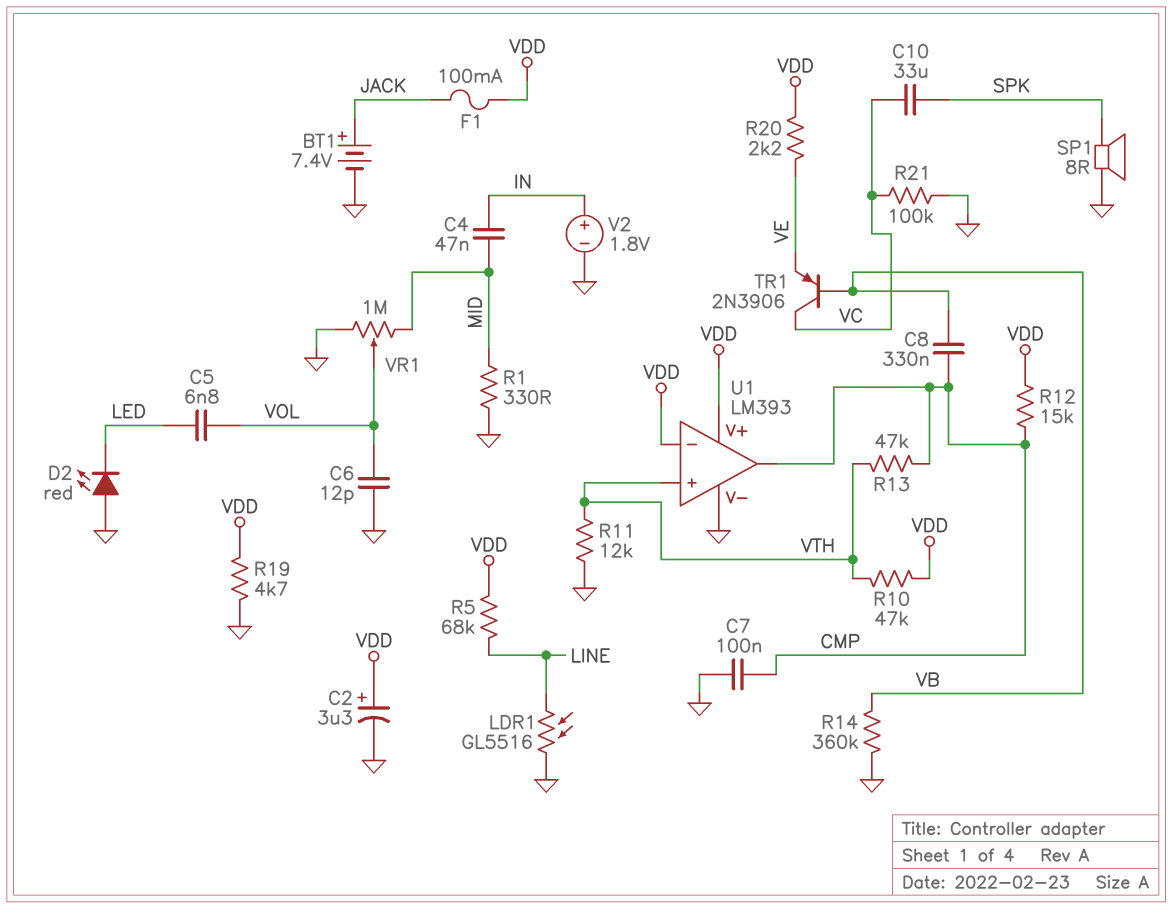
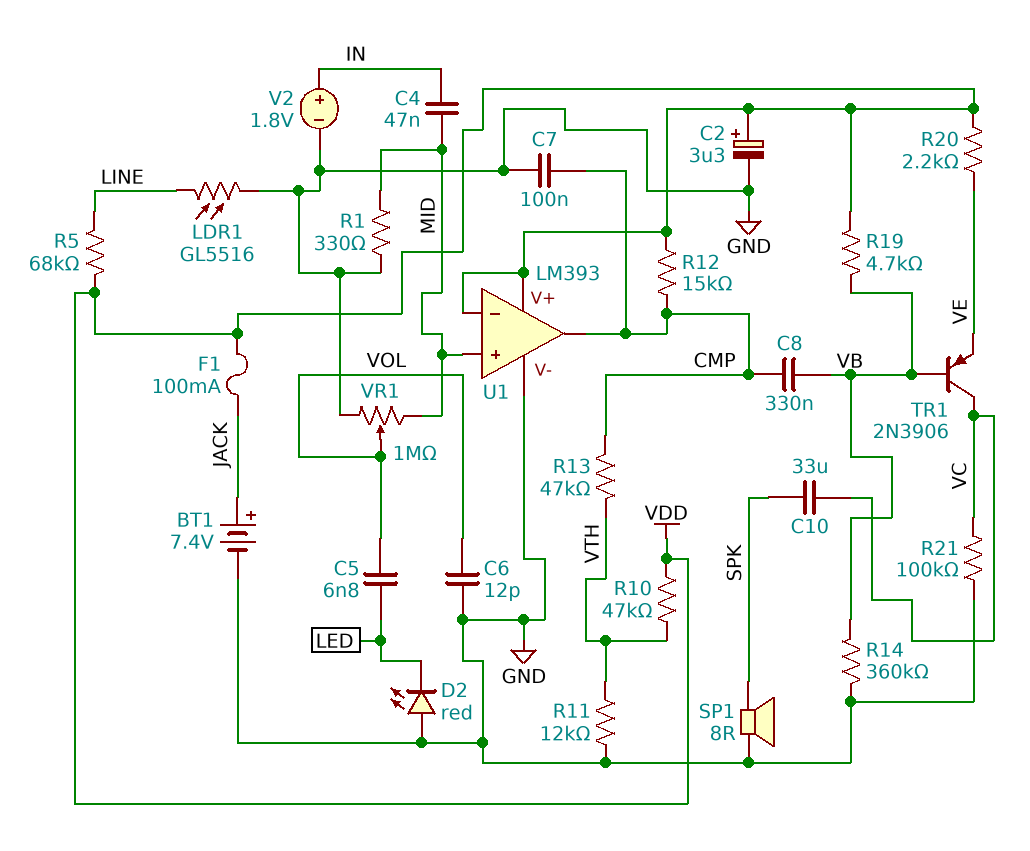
R19: 4.7k (GND, VDD) -> 4.7k (VB, VDD)
U1 pin in+: VTH -> MID

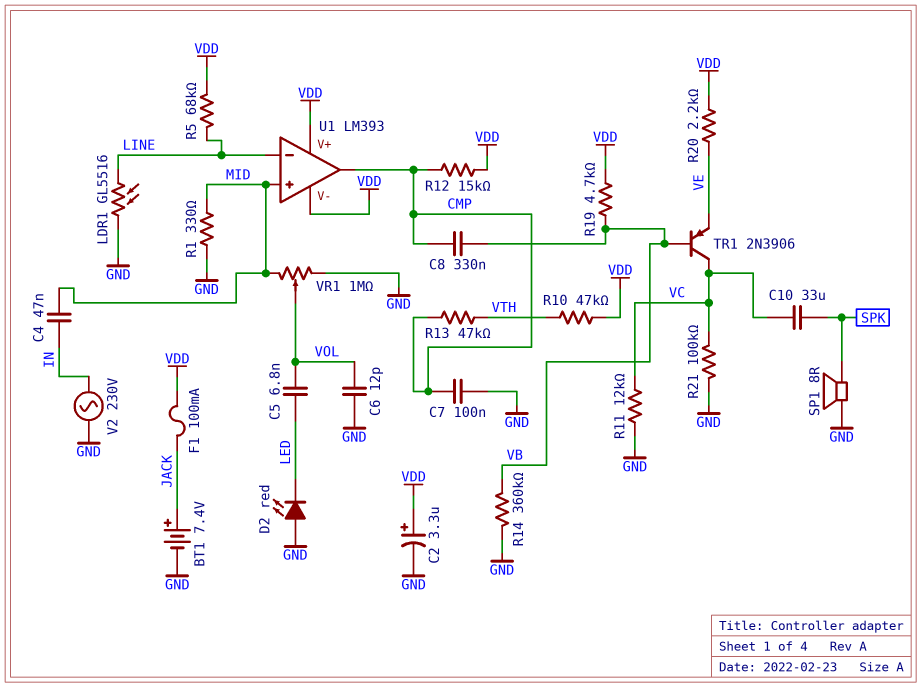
R11: 12k (GND, VTH) -> 12k (GND, VC)
U1 pin V-: GND -> VDD
U1 pin in-: VDD -> LINE
V2: 1.8V (plus IN, minus GND) -> AC 230V (GND, IN)

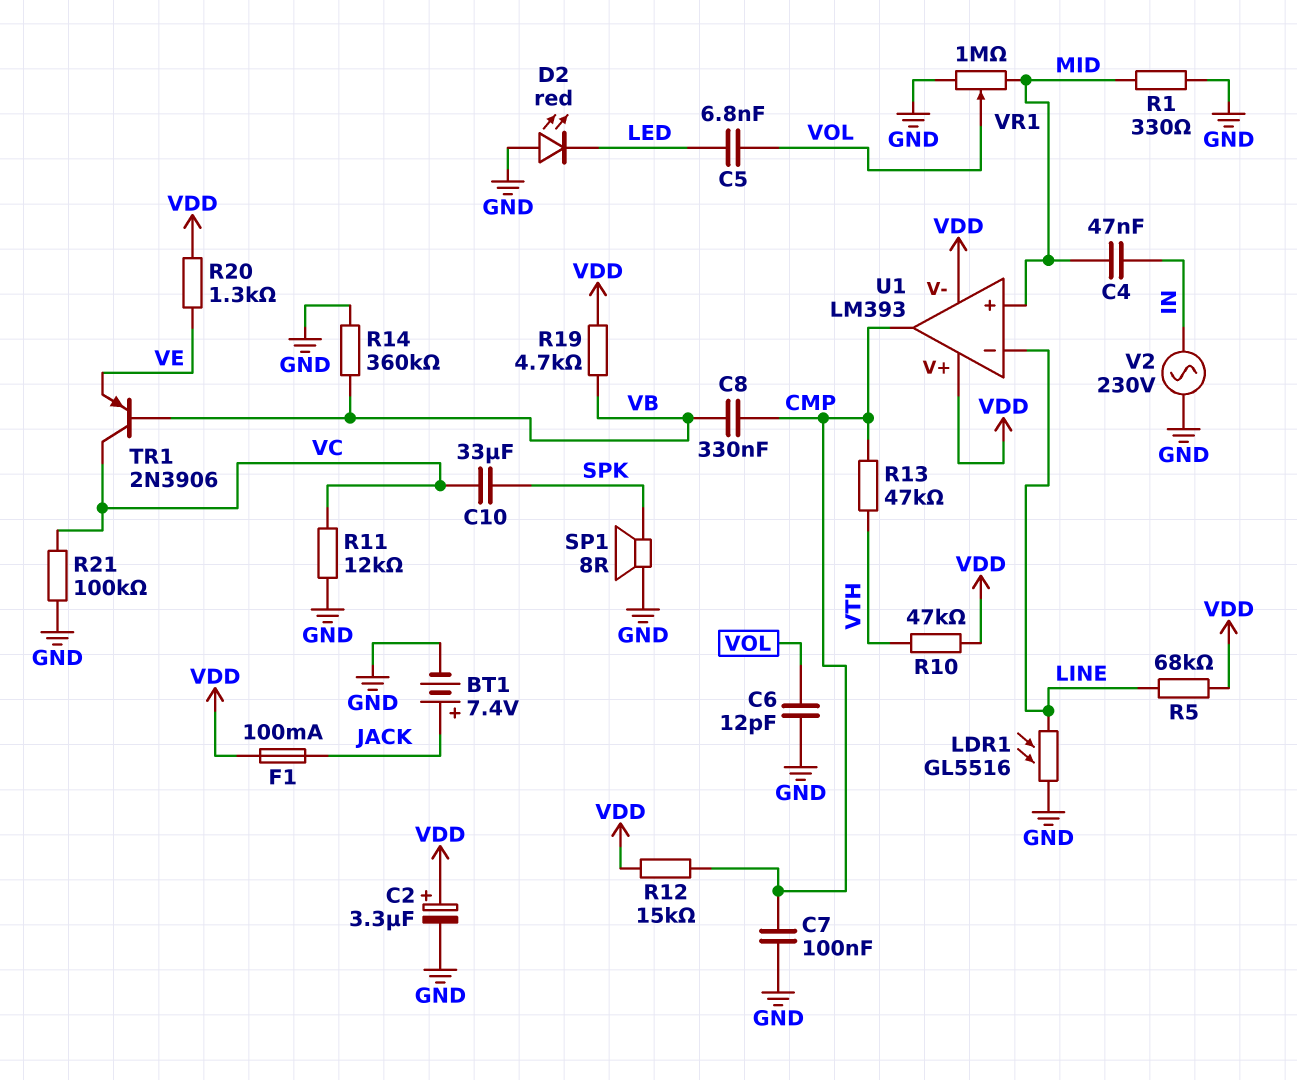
R20: 2.2k (VDD, VE) -> 1.3k (VDD, VE)

